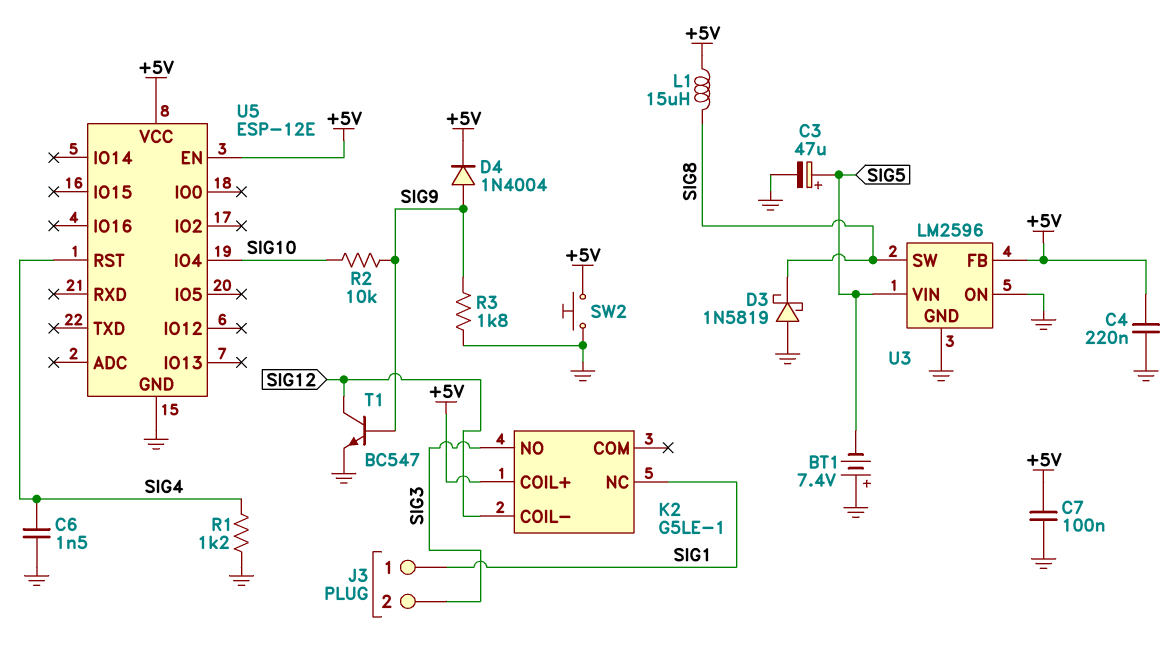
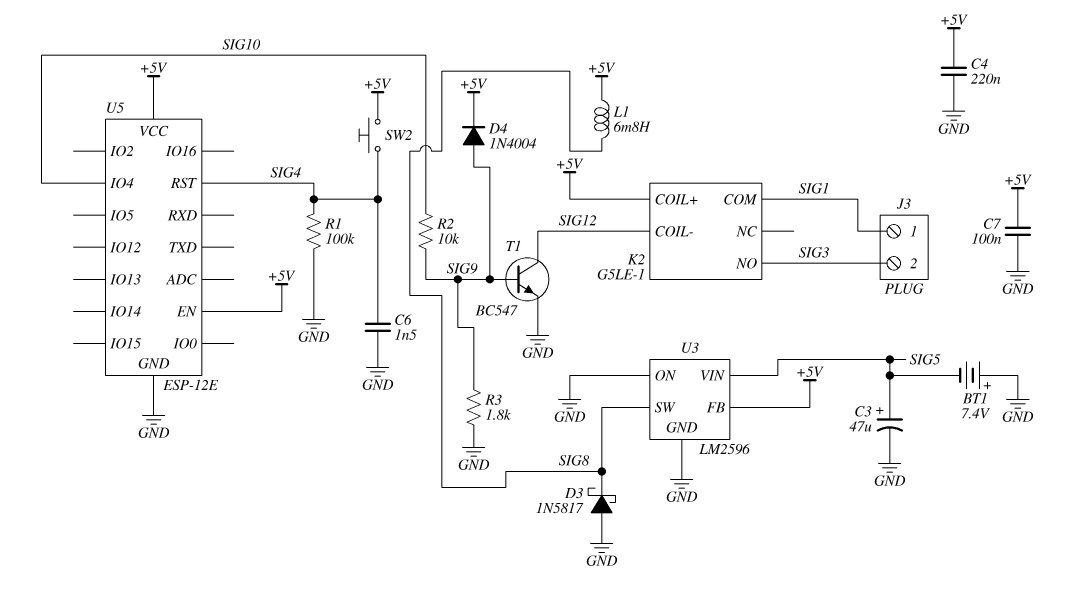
D3: schottky 1N5819 (A GND, K SIG8) -> schottky 1N5817 (A GND, K SIG8)
K2 pin COM: none -> SIG1
K2 pin NC: SIG1 -> none
L1: 15uH (+5V, SIG8) -> 6.8mH (+5V, SIG8)
R1: 1.2k (GND, SIG4) -> 100k (GND, SIG4)
SW2: button (+5V, GND) -> button (+5V, SIG4)

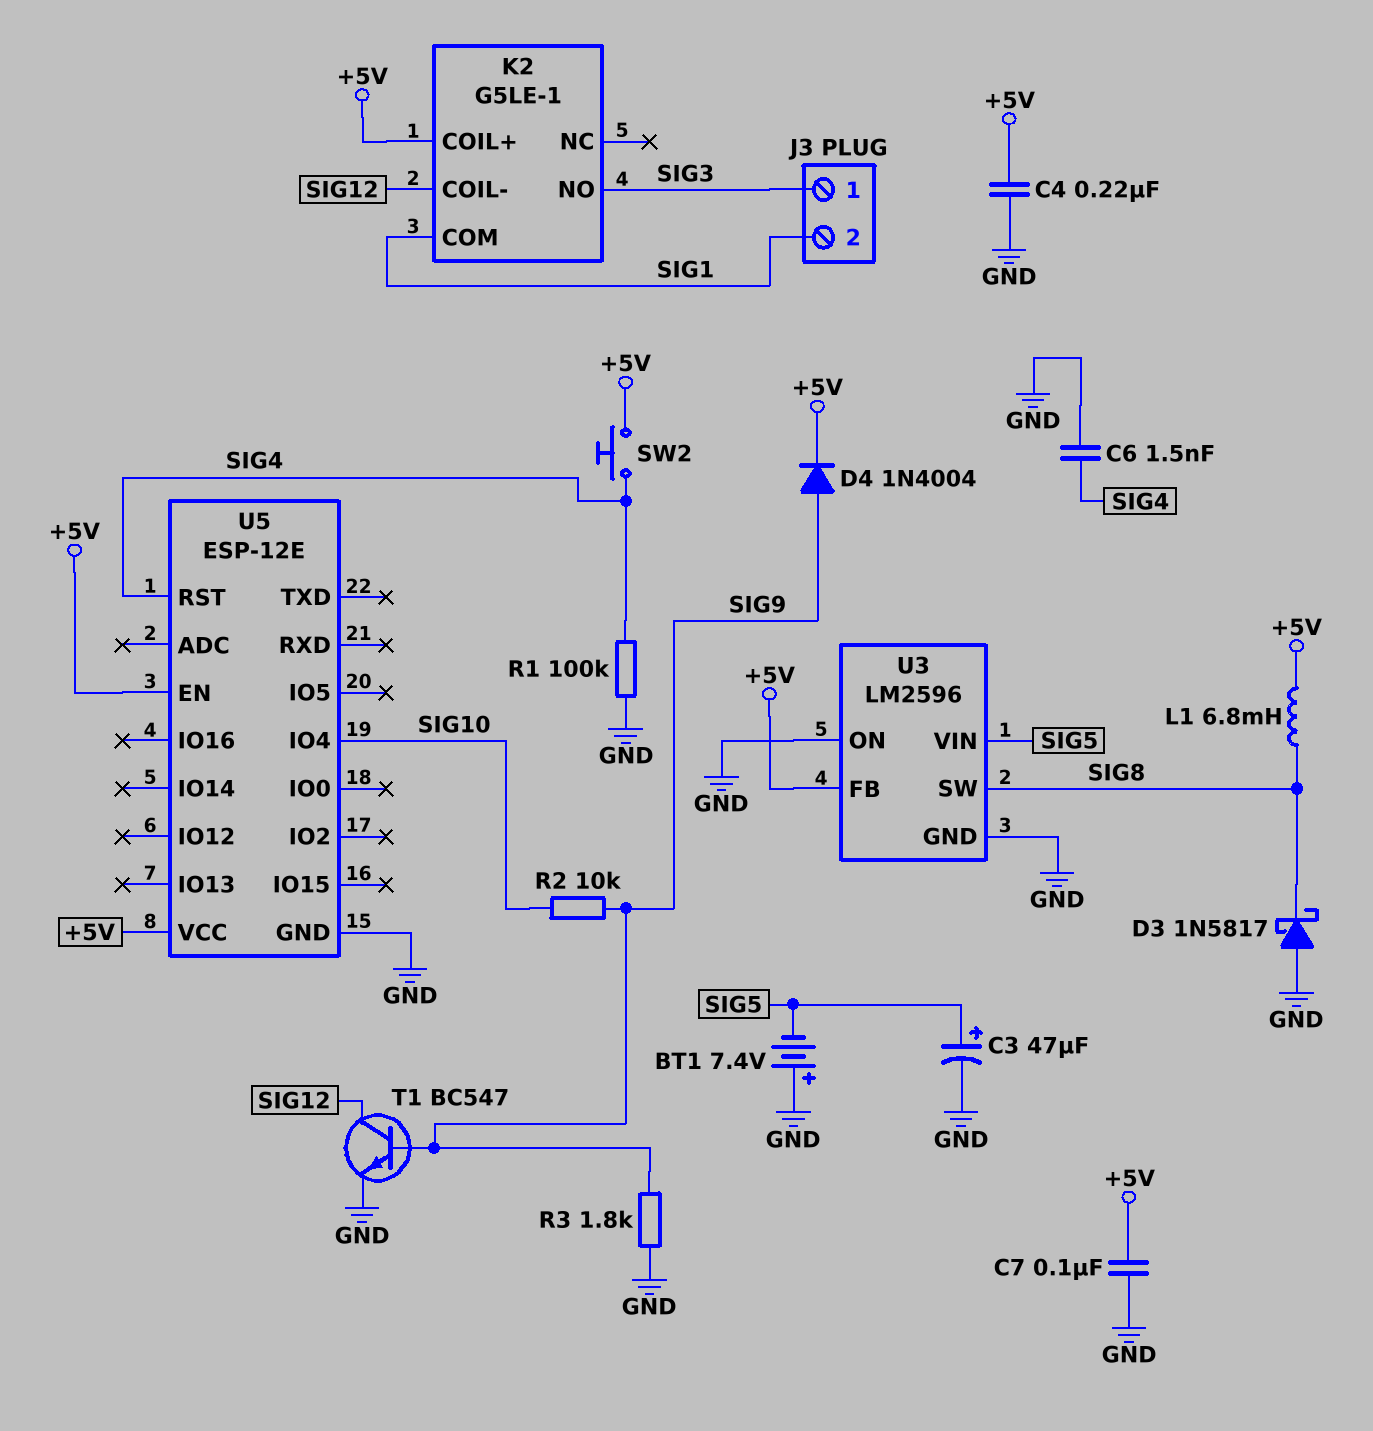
J3 pin 1: SIG1 -> SIG3
J3 pin 2: SIG3 -> SIG1

